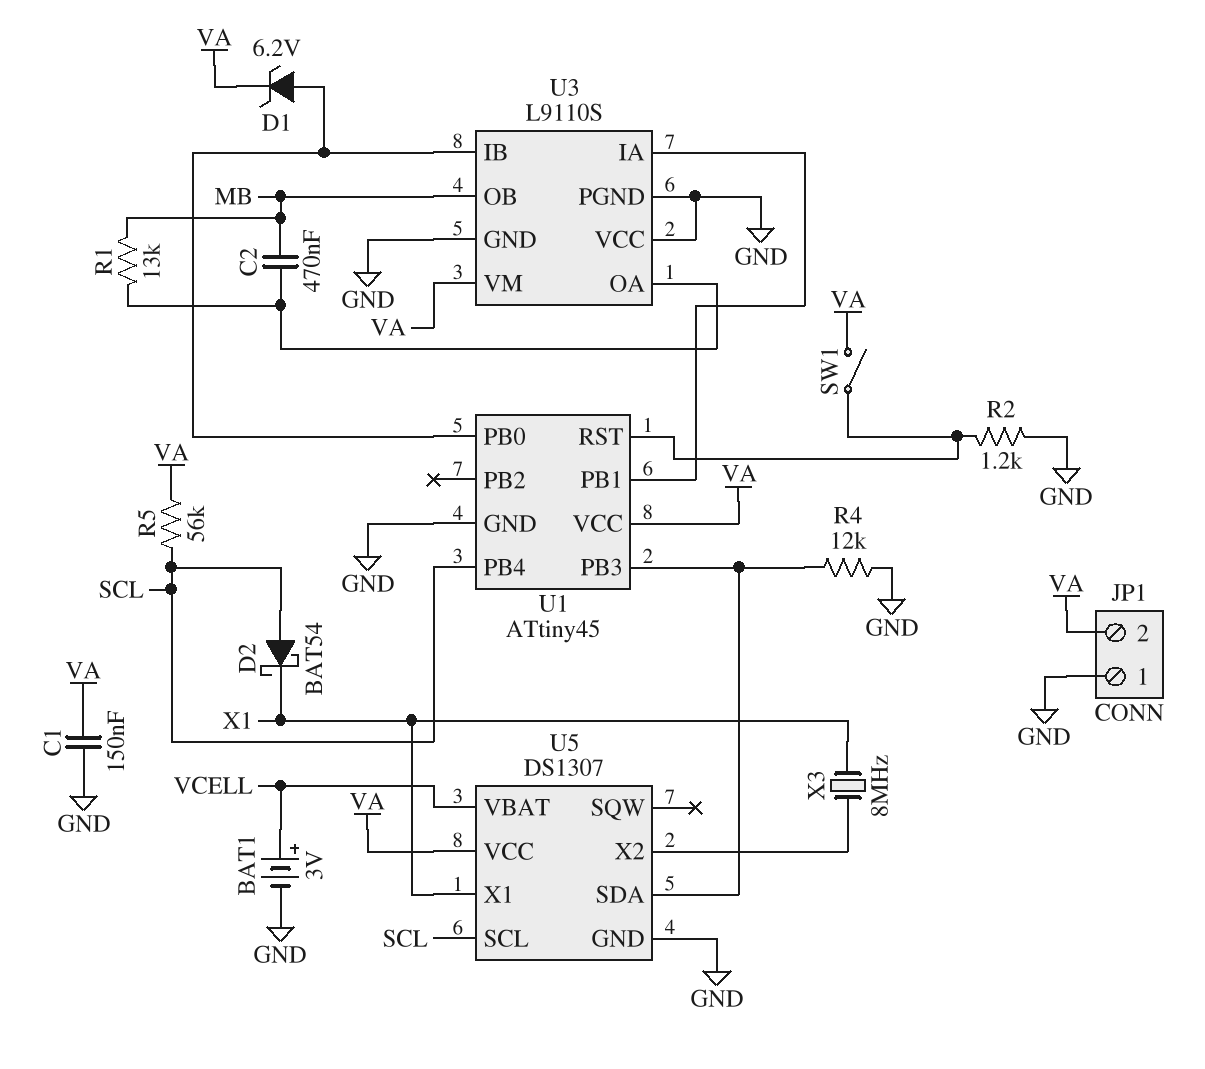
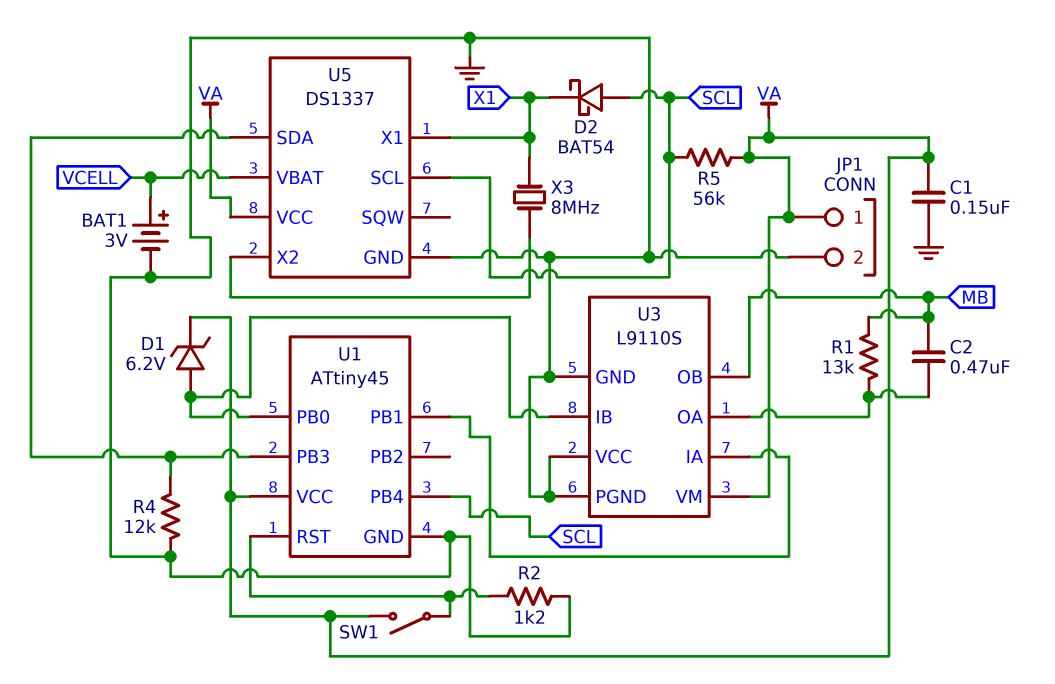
JP1 pin 1: GND -> VA
JP1 pin 2: VA -> GND
U5: DS1307 -> DS1337

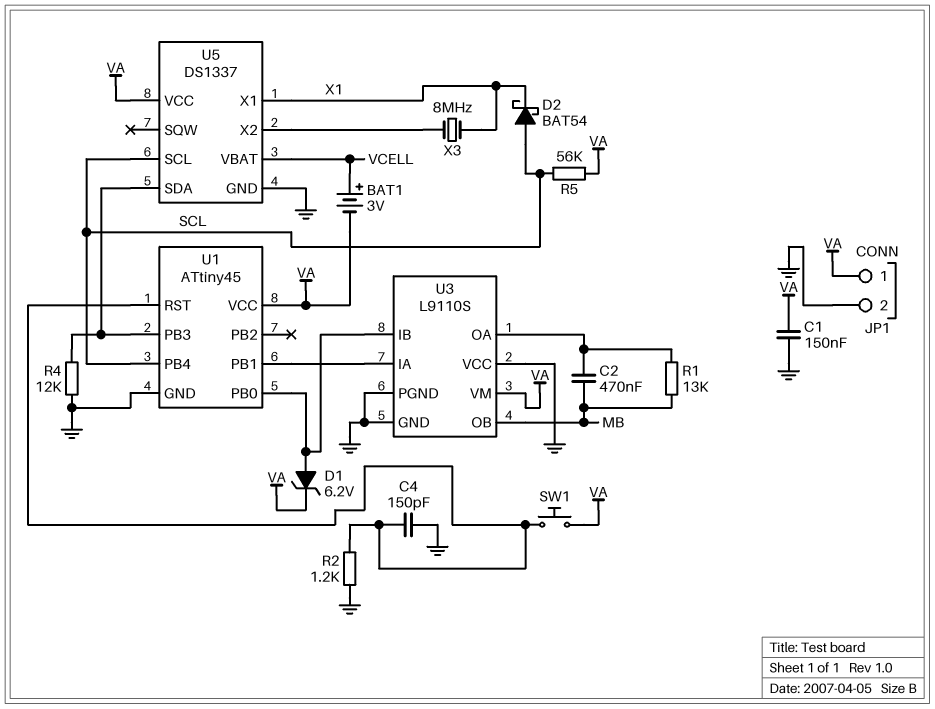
BAT1: 3V (plus VCELL, minus GND) -> 3V (plus VCELL, minus VA)
C4: none -> 150pF (GND, U1/RST)
SW1: switch (U1/RST, VA) -> button (U1/RST, VA)

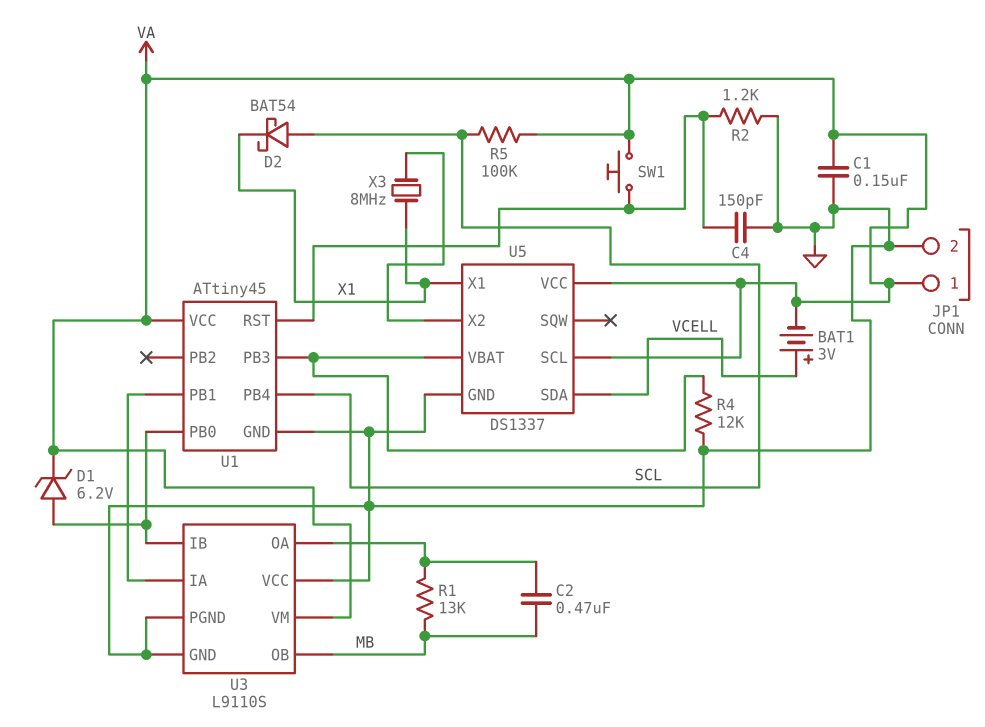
R5: 56k (SCL, VA) -> 100k (SCL, VA)
U5 pin SCL: SCL -> VA
U5 pin SDA: U1/PB3 -> VCELL
U5 pin VBAT: VCELL -> U1/PB3

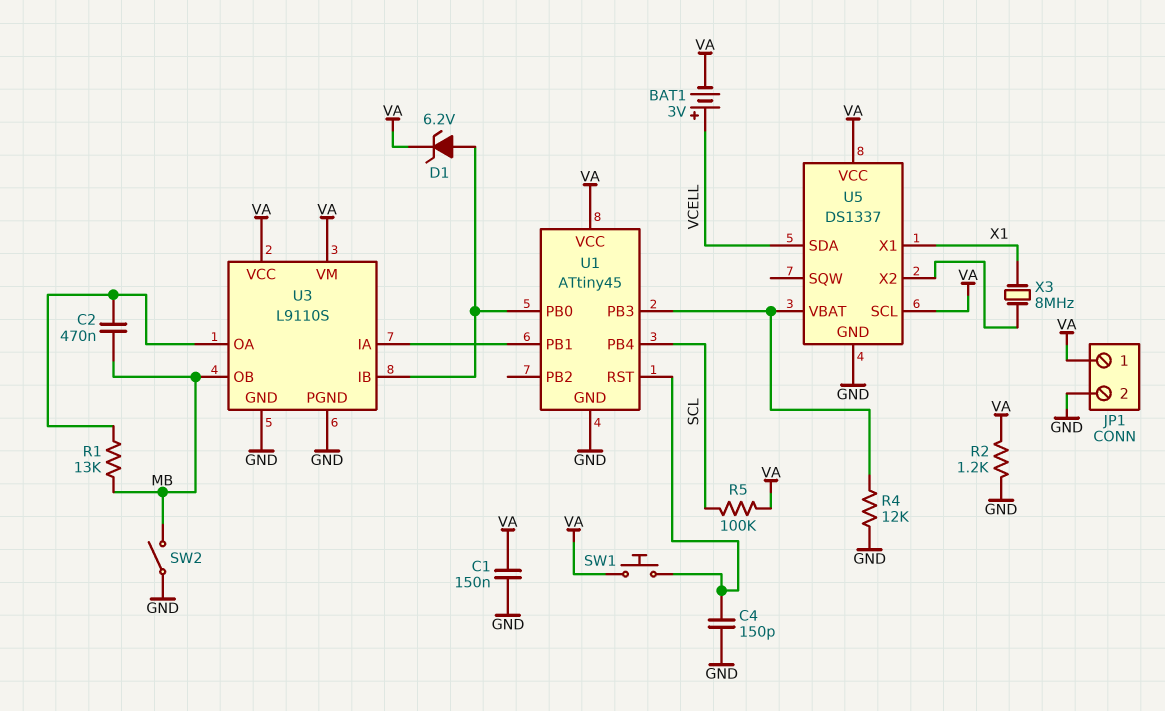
D2: schottky BAT54 (A SCL, K X1) -> none
R2: 1.2k (GND, U1/RST) -> 1.2k (GND, VA)
SW2: none -> switch (GND, MB)
U3 pin VCC: GND -> VA

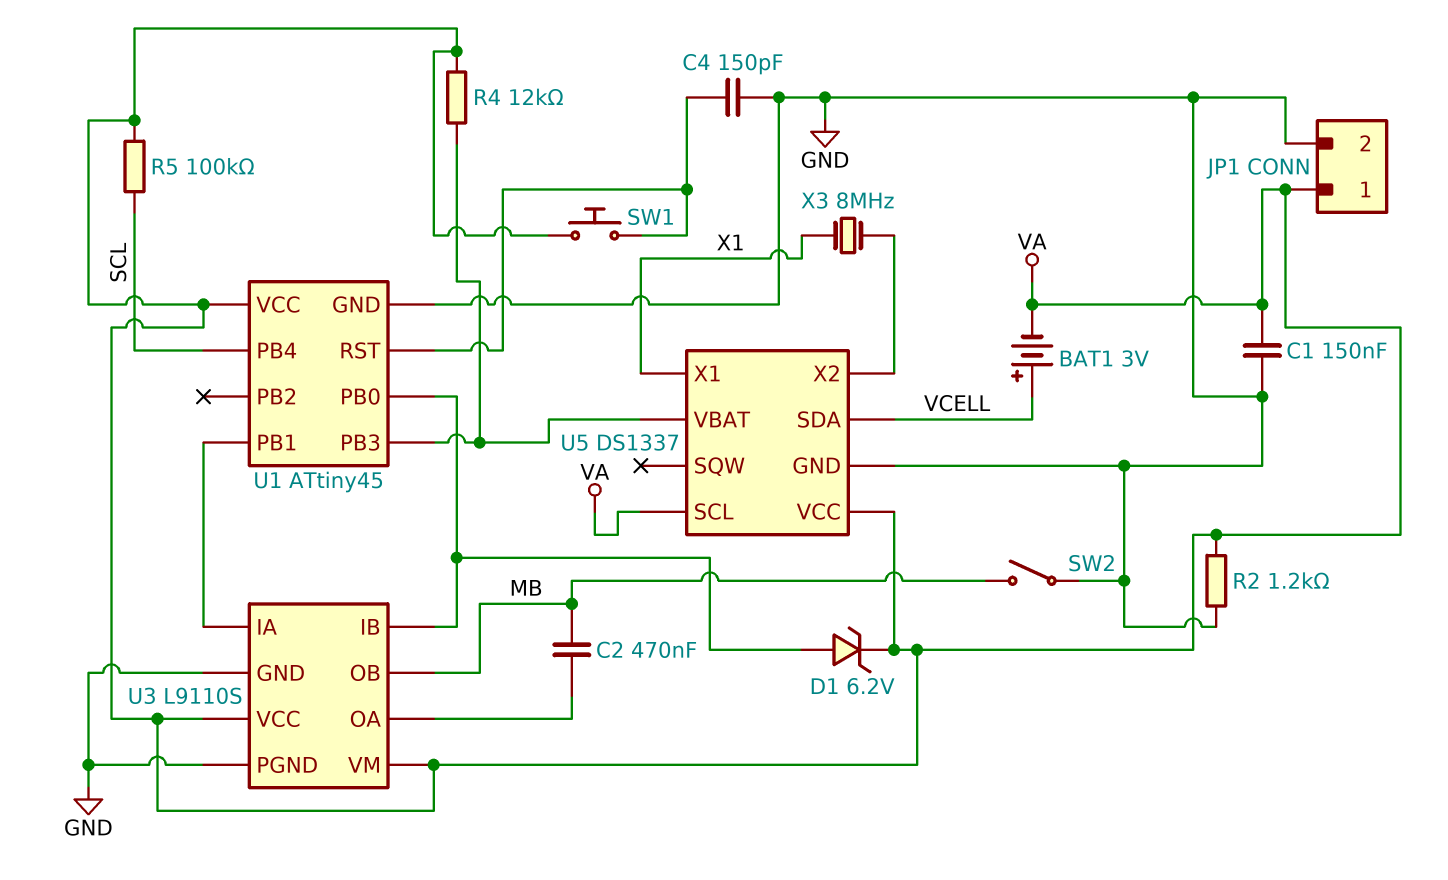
R1: 13k (MB, U3/OA) -> none
R4: 12k (GND, U1/PB3) -> 12k (U1/PB3, VA)

